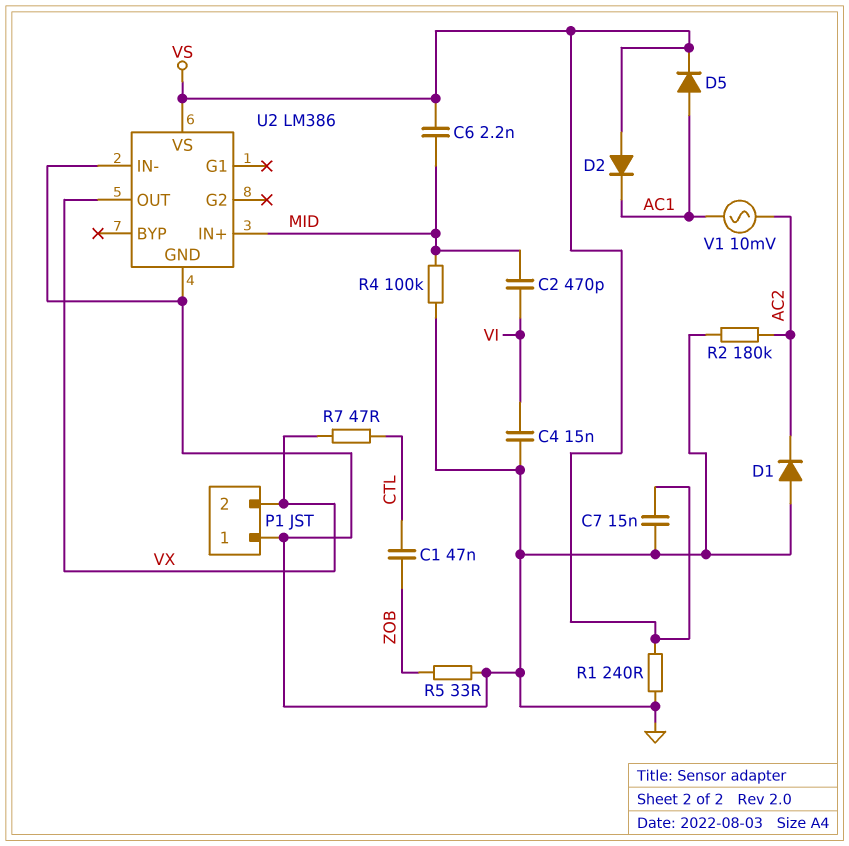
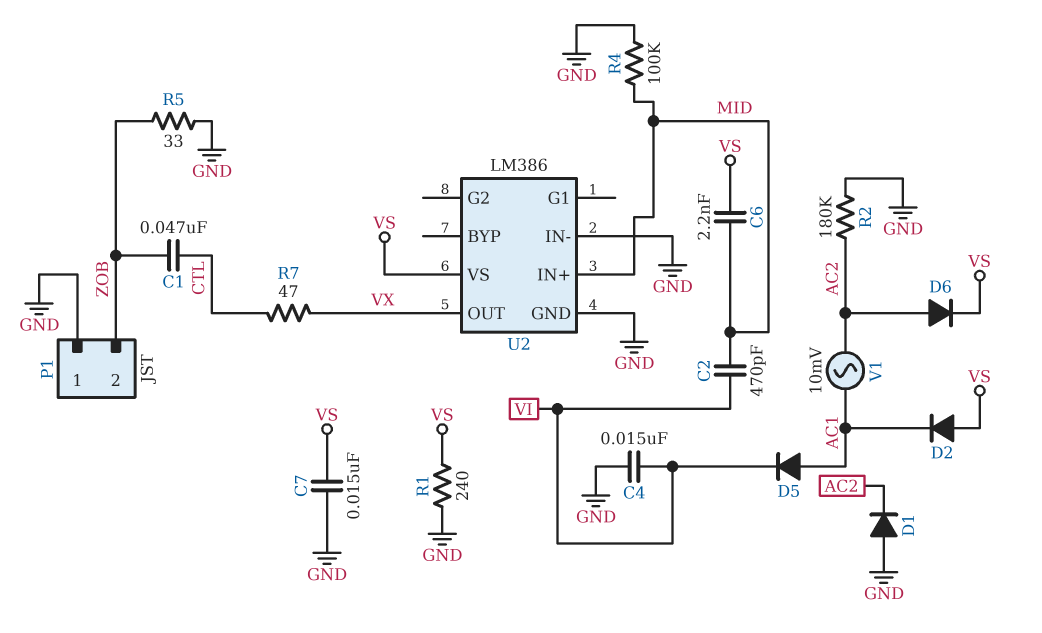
D5: diode (A AC1, K VS) -> diode (A AC1, K VI)
D6: none -> diode (A AC2, K VS)
P1 pin 2: VX -> ZOB

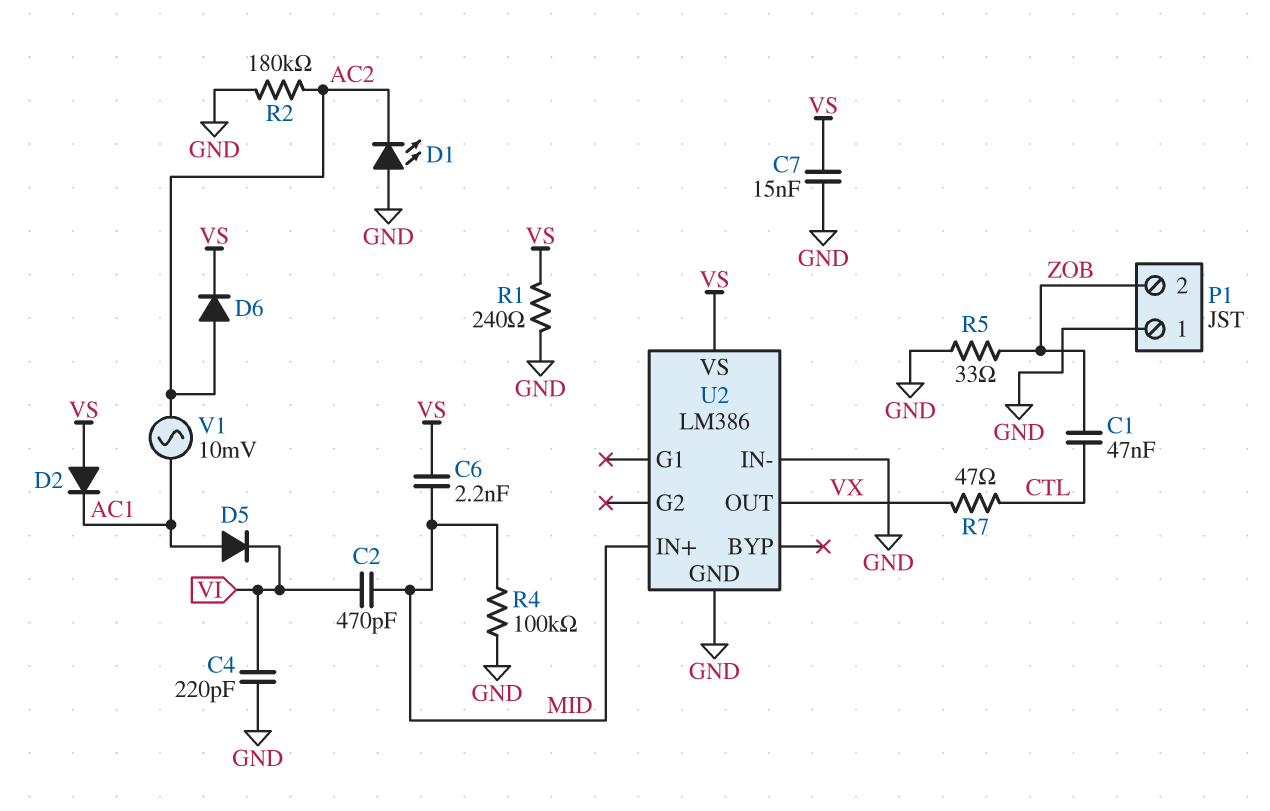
C4: 15nF (GND, VI) -> 220pF (GND, VI)
D1: diode (A GND, K AC2) -> LED (A GND, K AC2)

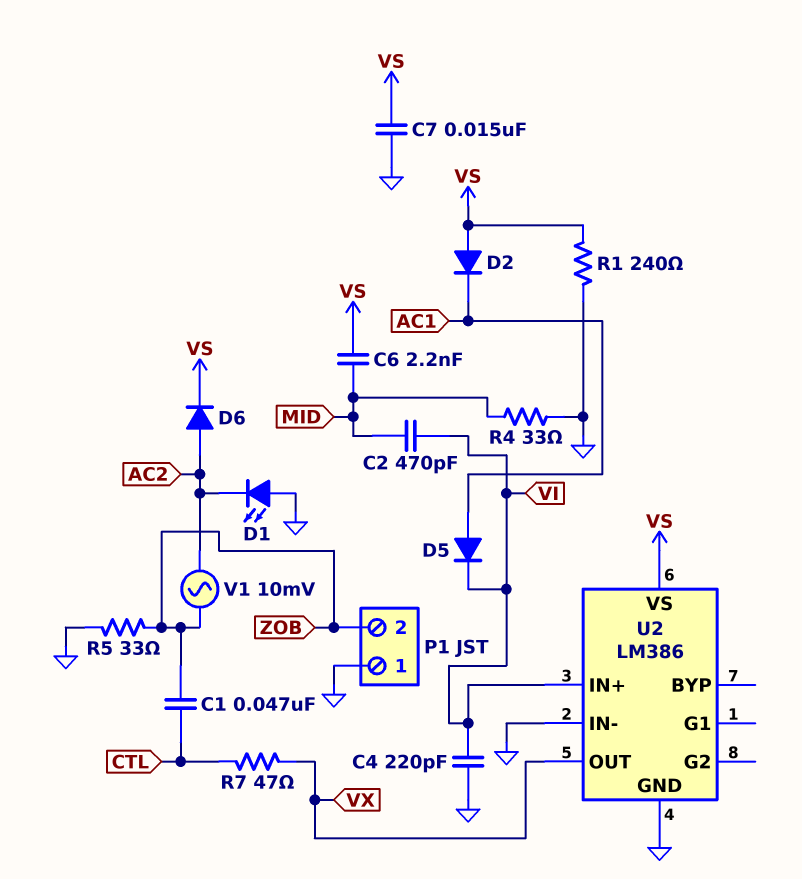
R2: 180k (AC2, GND) -> none
R4: 100k (GND, MID) -> 33 (GND, MID)
U2 pin IN+: MID -> VI
V1: AC 10mV (AC1, AC2) -> AC 10mV (AC2, ZOB)

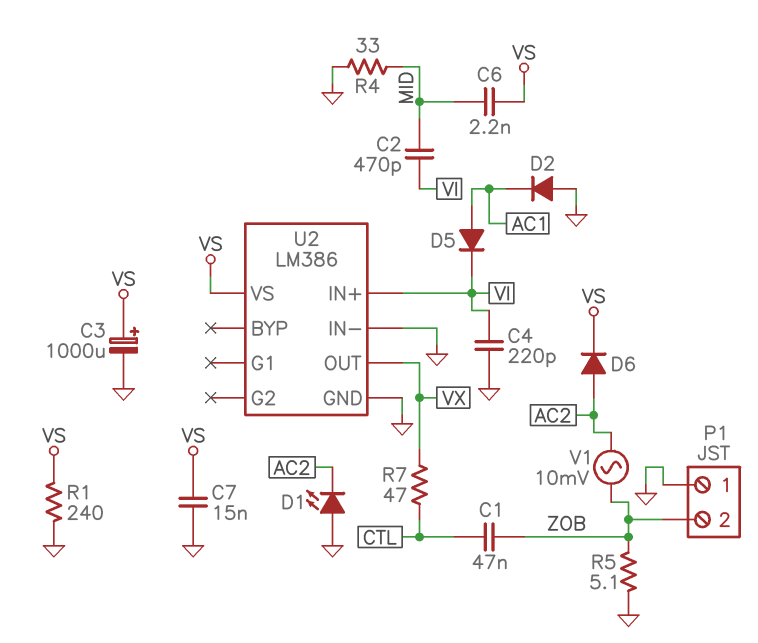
C3: none -> 1000uF (plus VS, minus GND)
D2: diode (A VS, K AC1) -> diode (A GND, K AC1)
R5: 33 (GND, ZOB) -> 5.1 (GND, ZOB)

